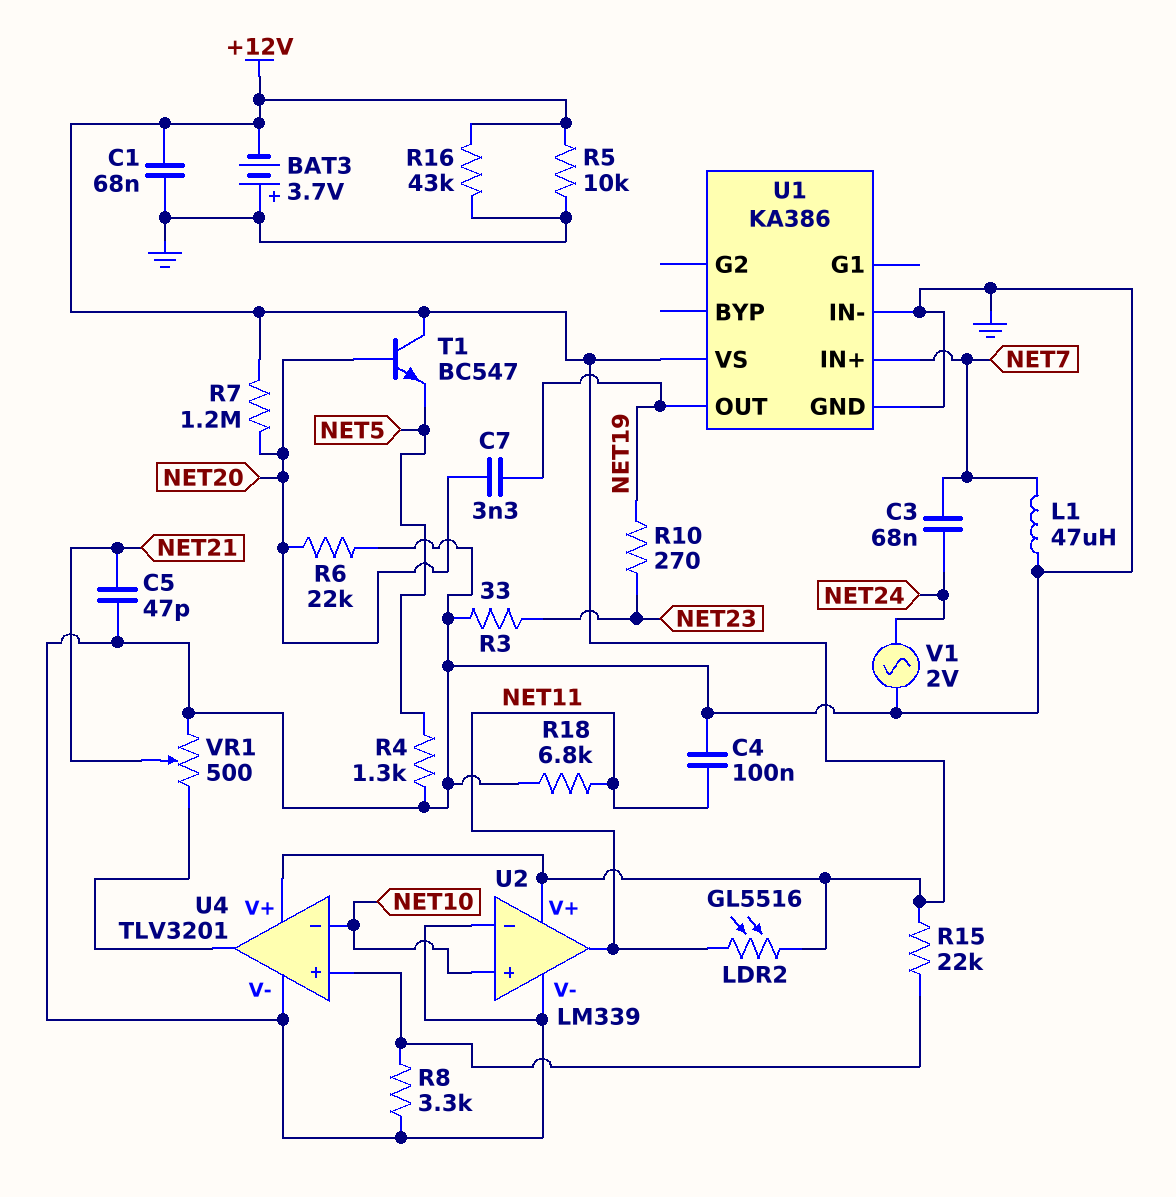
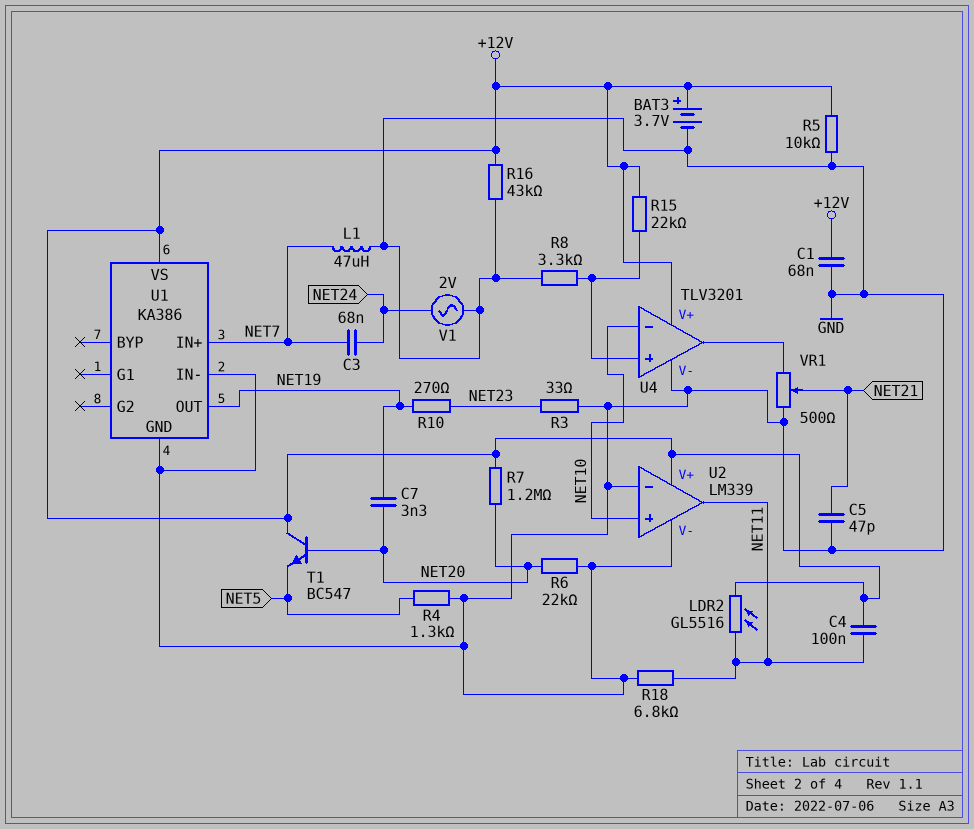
BAT3: 3.7V (plus GND, minus +12V) -> 3.7V (plus +12V, minus GND)
C4: 100nF (GND, NET11) -> 100nF (+12V, NET11)

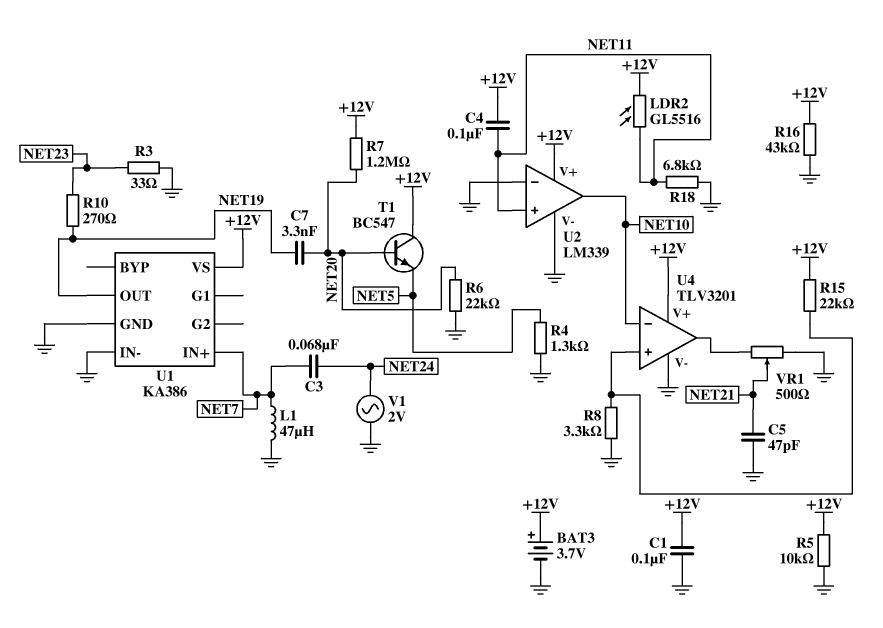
C1: 68nF (+12V, GND) -> 100nF (+12V, GND)
U2 pin in+: NET10 -> NET11
U2 pin out: NET11 -> NET10

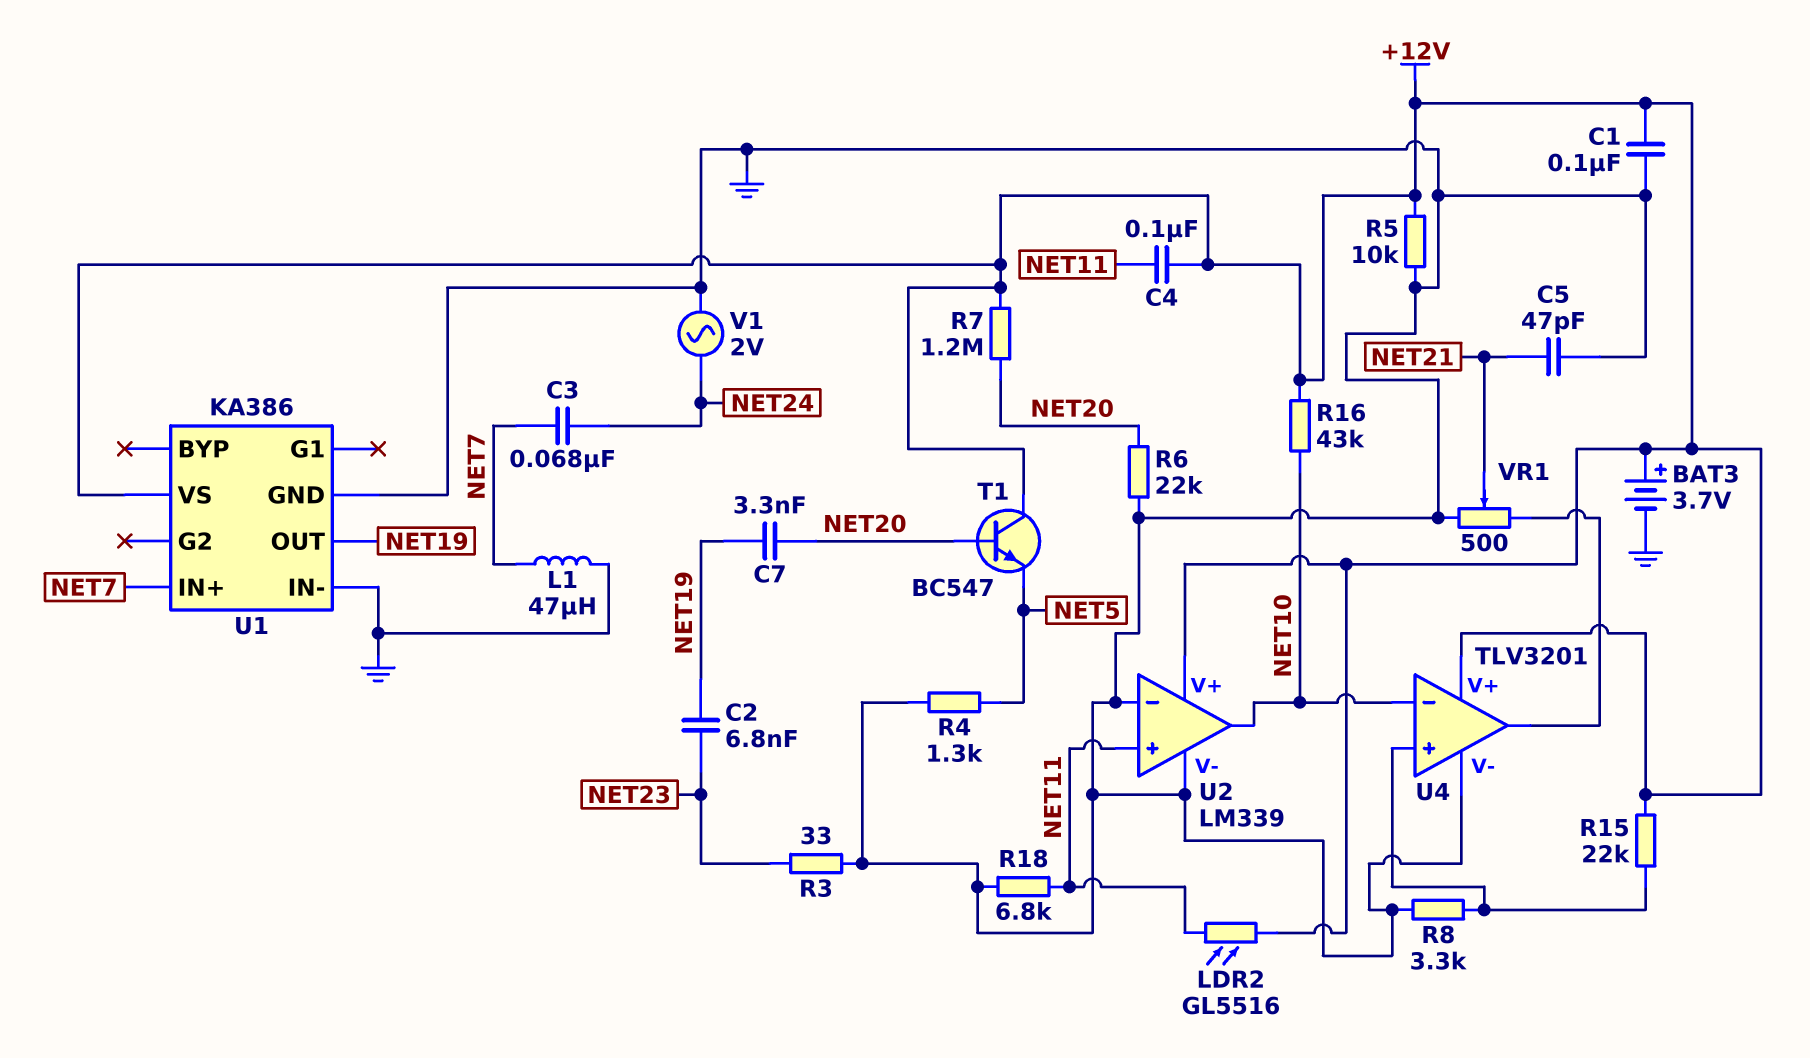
C2: none -> 6.8nF (NET19, NET23)
R10: 270 (NET19, NET23) -> none
R16: 43k (+12V, GND) -> 43k (+12V, NET10)

